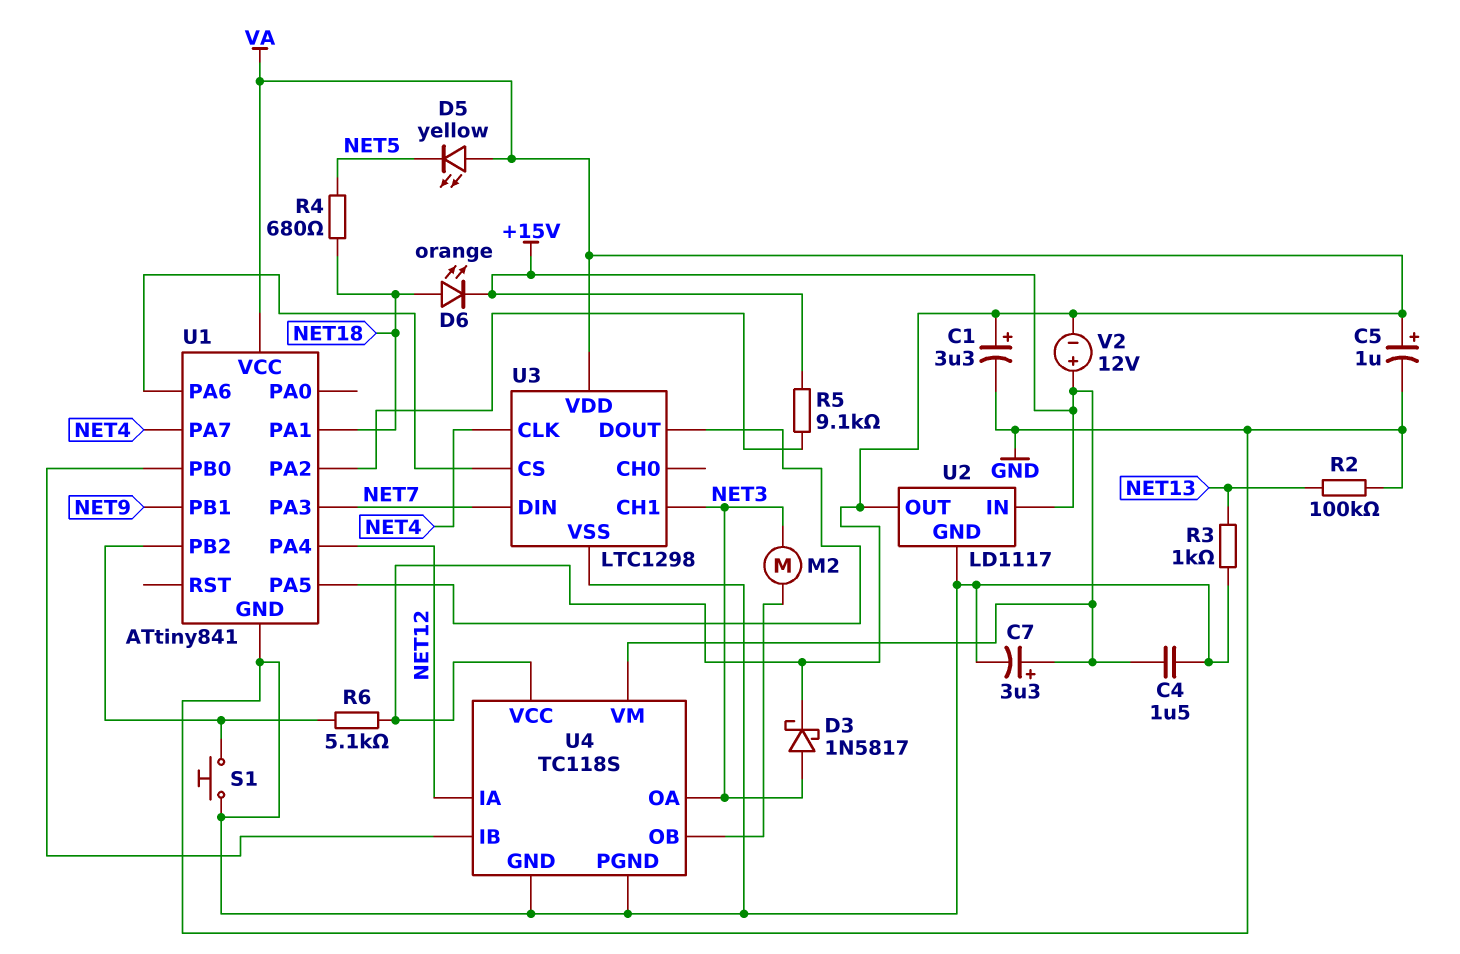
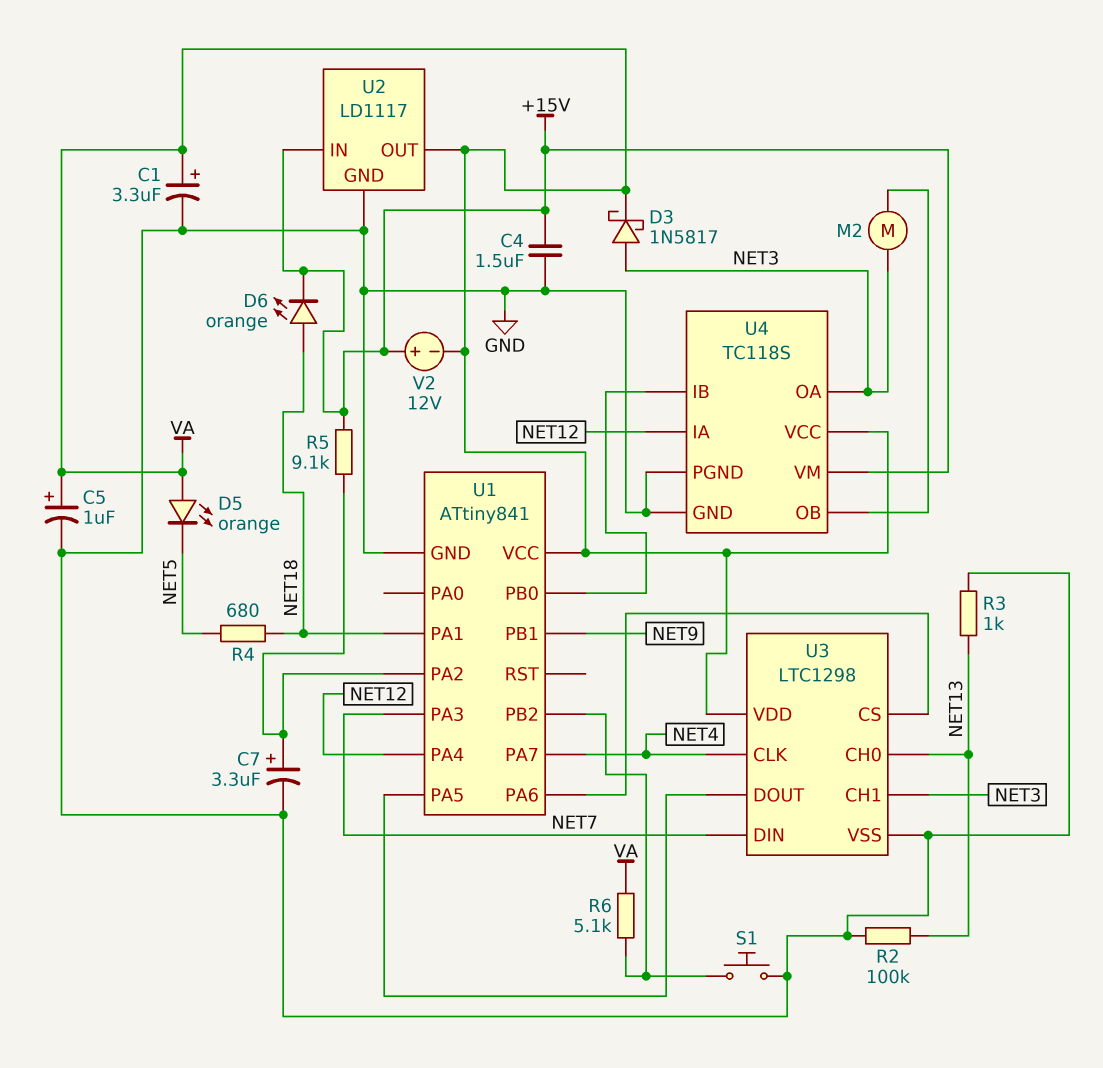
C7: 3.3uF (plus +15V, minus GND) -> 3.3uF (plus U1/PA2, minus GND)
D5: LED yellow (A VA, K NET5) -> LED orange (A VA, K NET5)
U3 pin CH0: none -> NET13

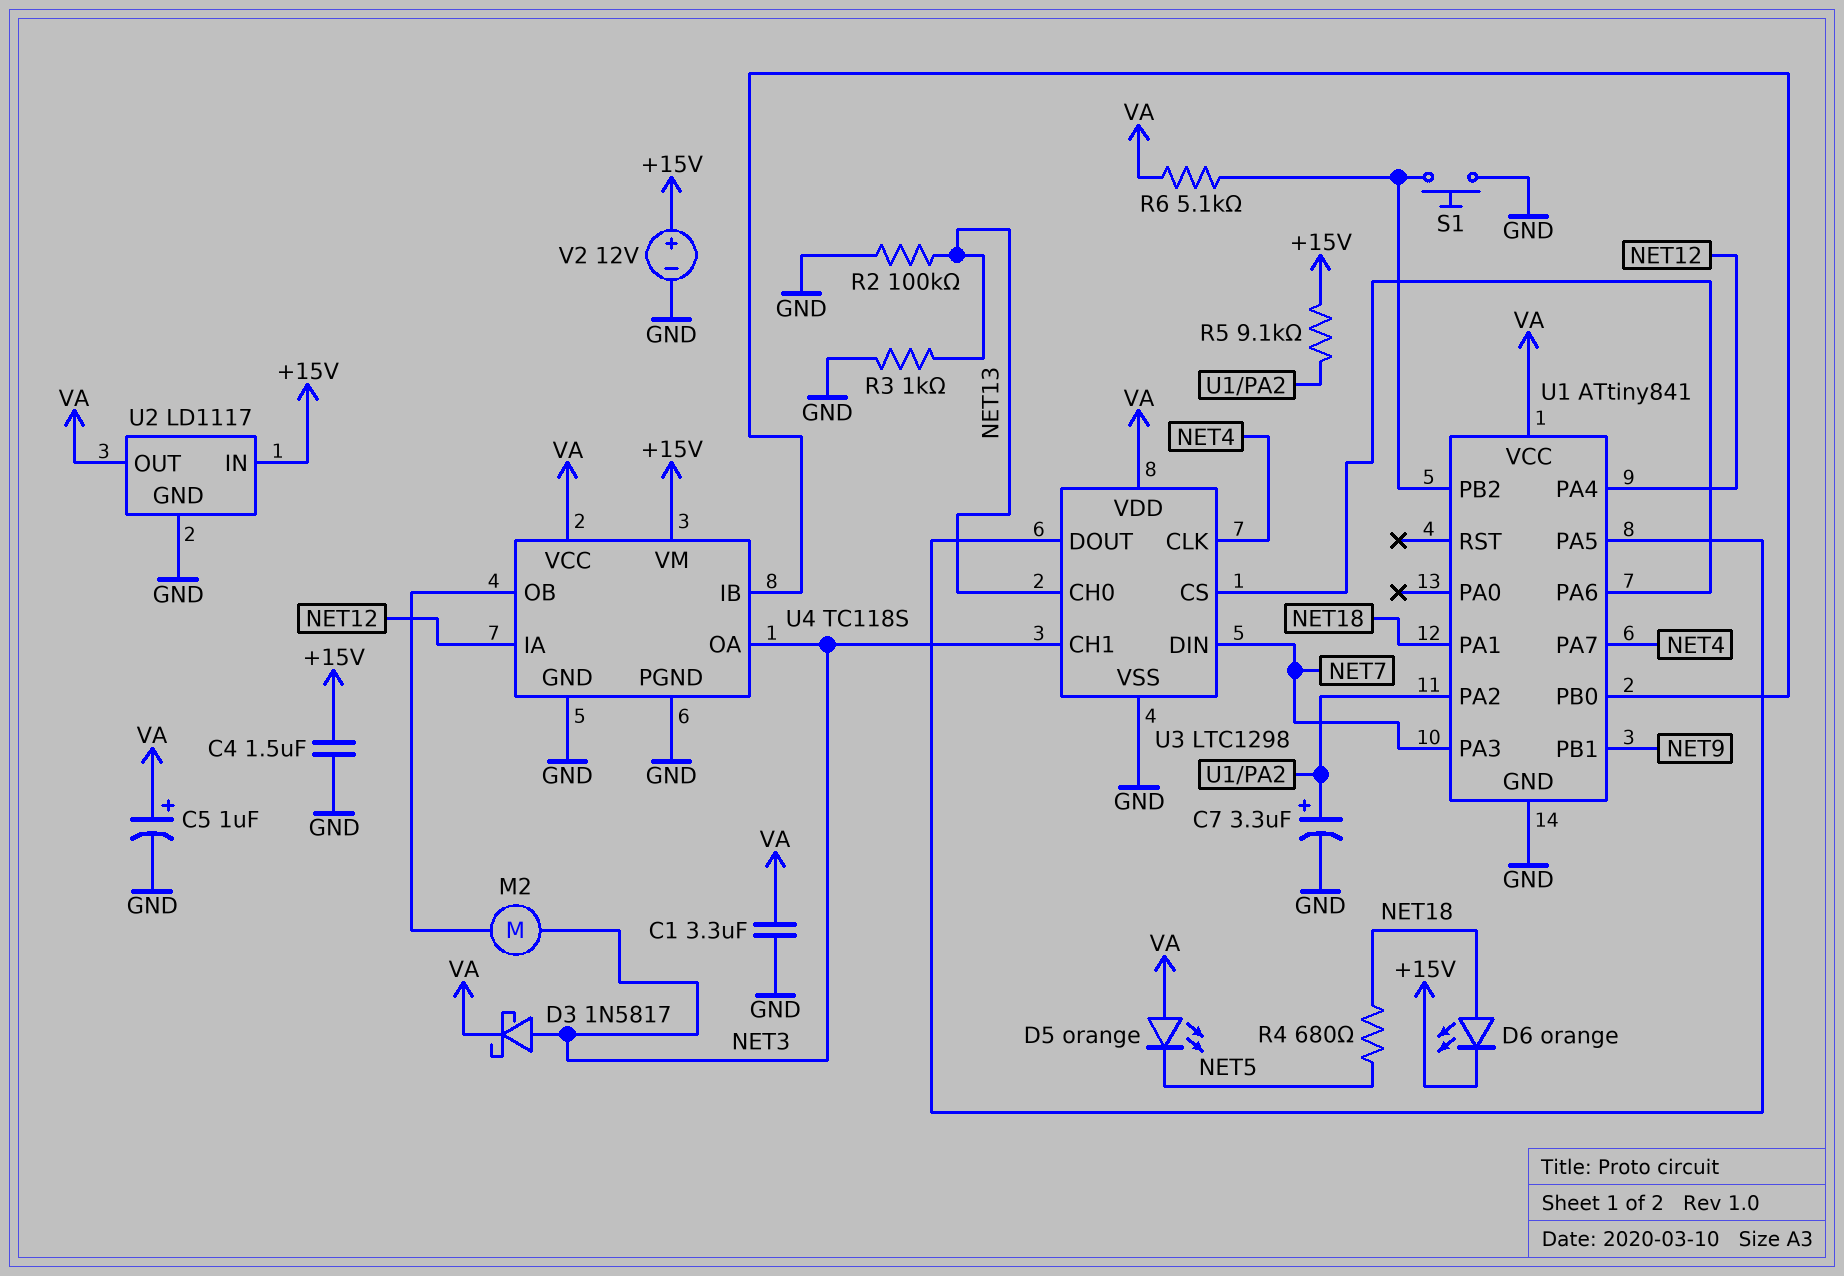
C1: 3.3uF (plus VA, minus GND) -> 3.3uF (GND, VA)
V2: 12V (plus +15V, minus VA) -> 12V (plus +15V, minus GND)

